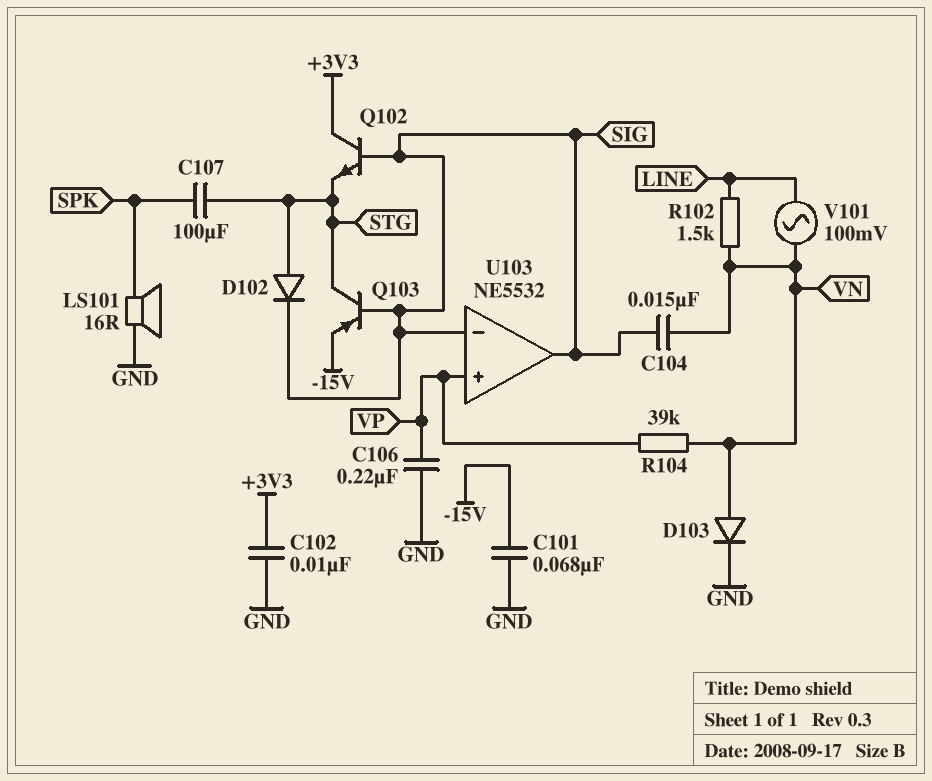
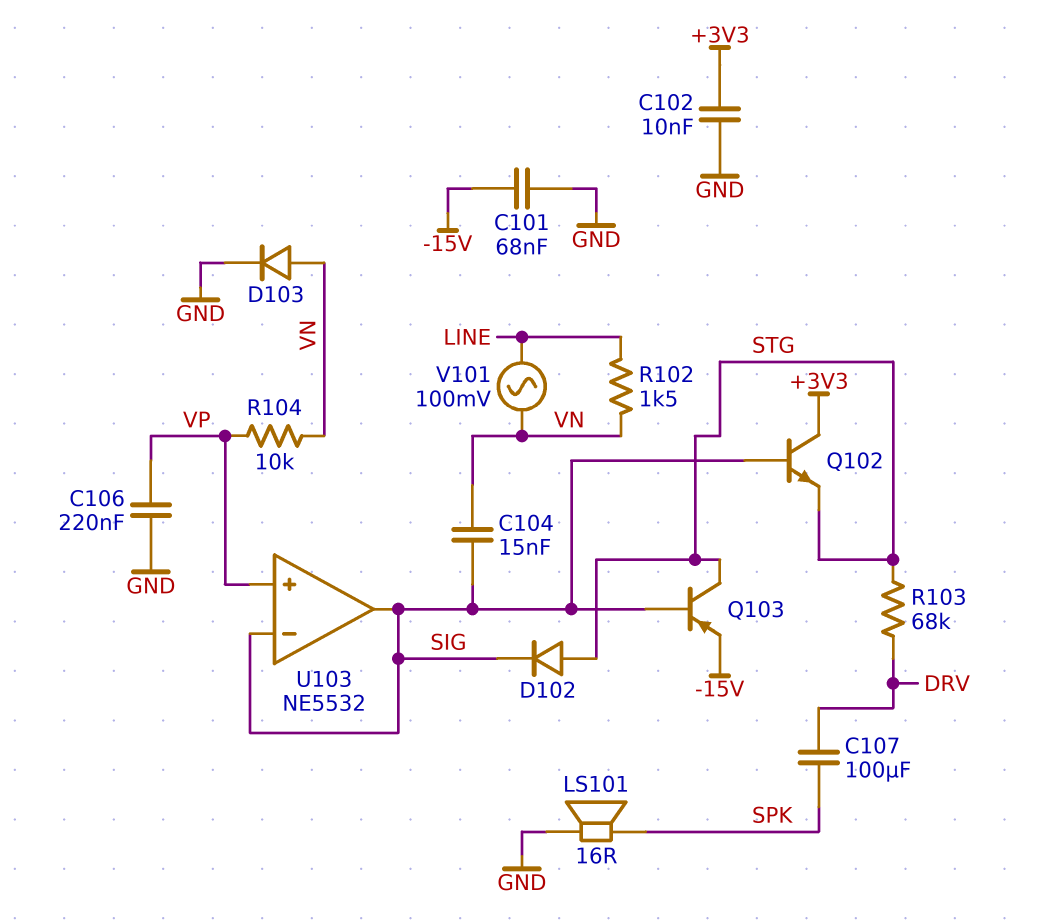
C107: 100uF (SPK, STG) -> 100uF (DRV, SPK)
R103: none -> 68k (DRV, STG)
R104: 39k (VN, VP) -> 10k (VN, VP)

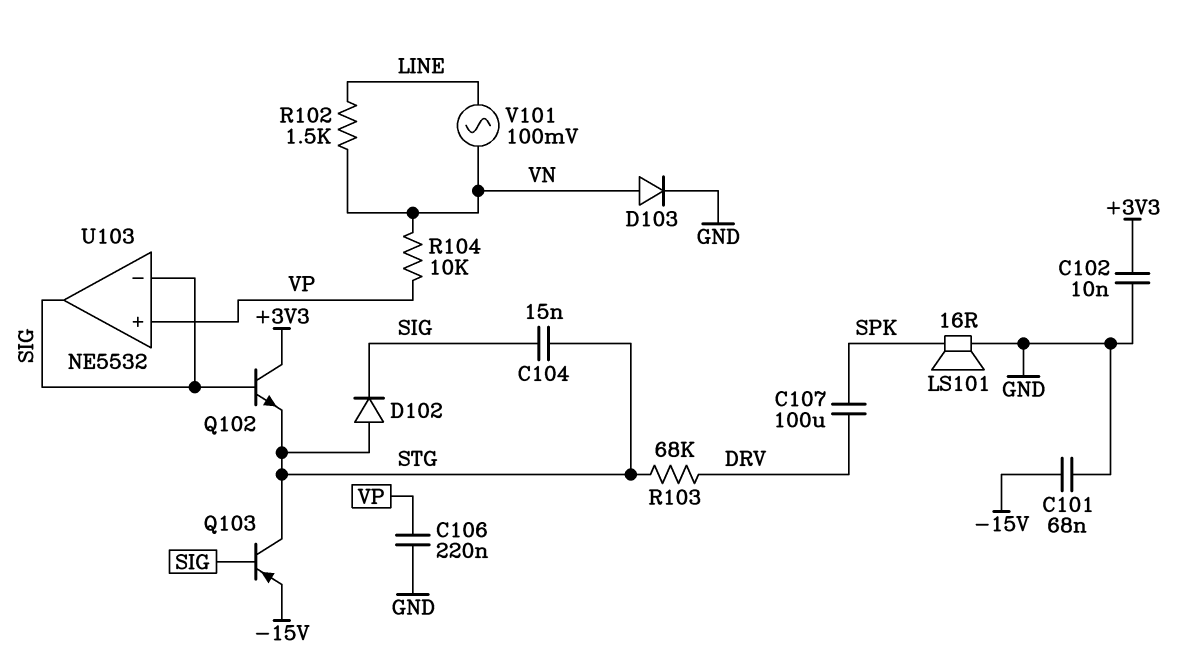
C104: 15nF (SIG, VN) -> 15nF (SIG, STG)

